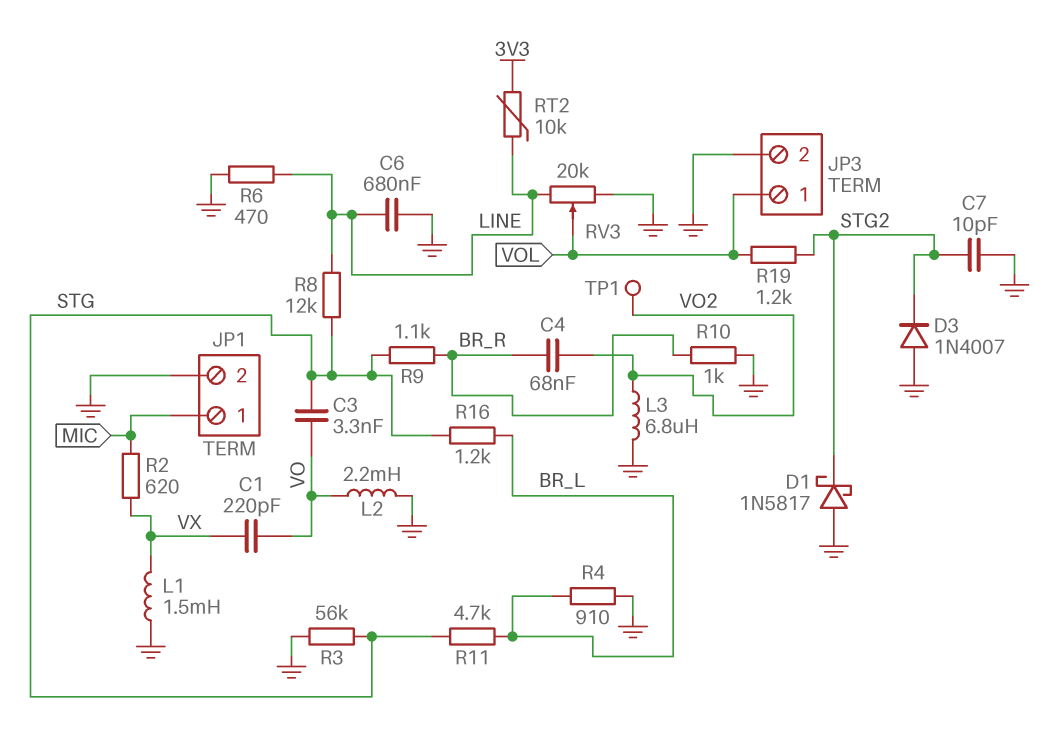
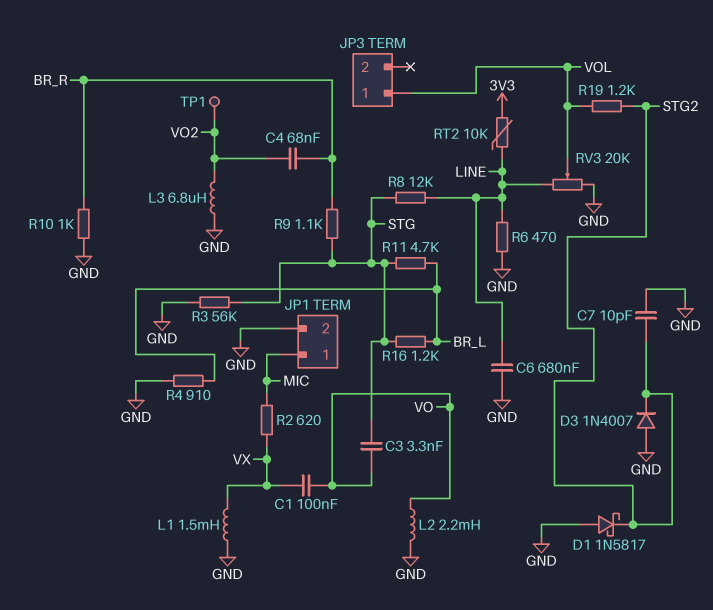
C1: 220pF (VO, VX) -> 100nF (VO, VX)
JP3 pin 2: GND -> none

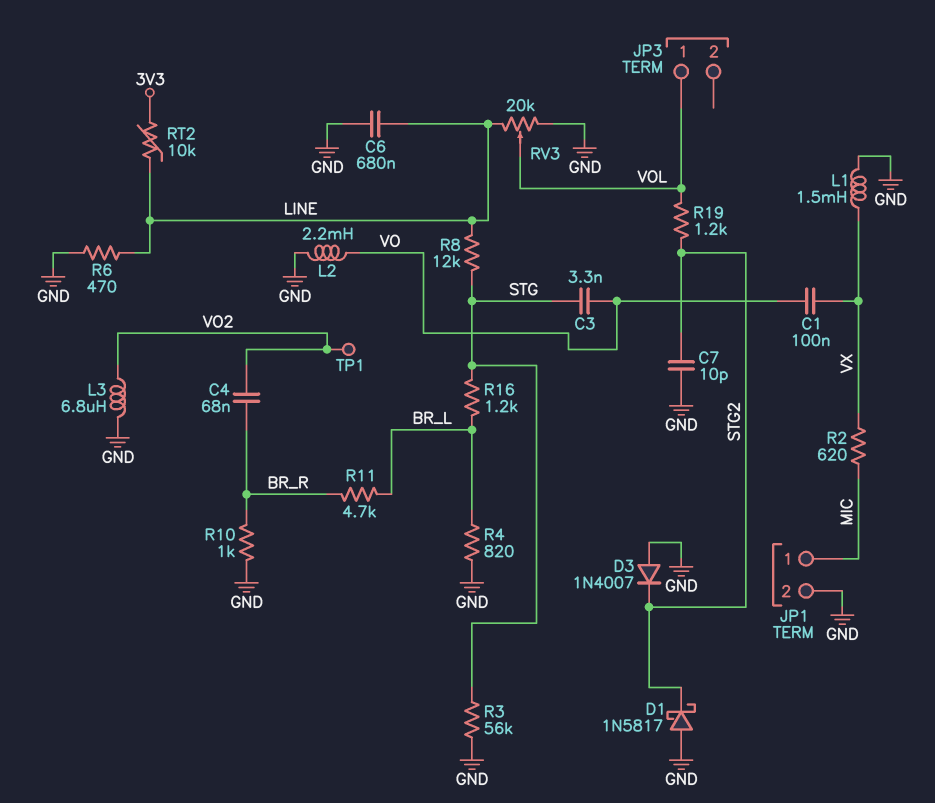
R4: 910 (BR_L, GND) -> 820 (BR_L, GND)
R9: 1.1k (BR_R, STG) -> none
R11: 4.7k (BR_L, STG) -> 4.7k (BR_L, BR_R)

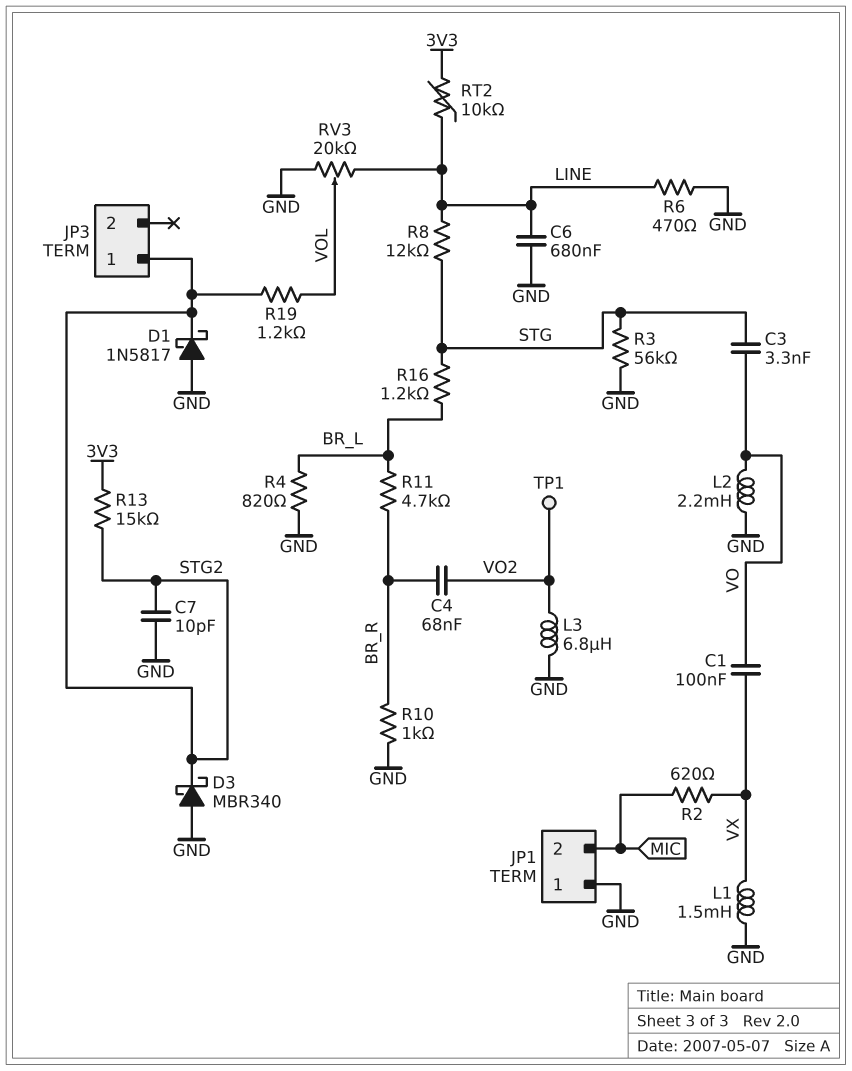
D3: diode 1N4007 (A GND, K STG2) -> schottky MBR340 (A GND, K STG2)
JP1 pin 1: MIC -> GND
JP1 pin 2: GND -> MIC
JP3 pin 1: VOL -> STG2
R13: none -> 15k (3V3, STG2)

